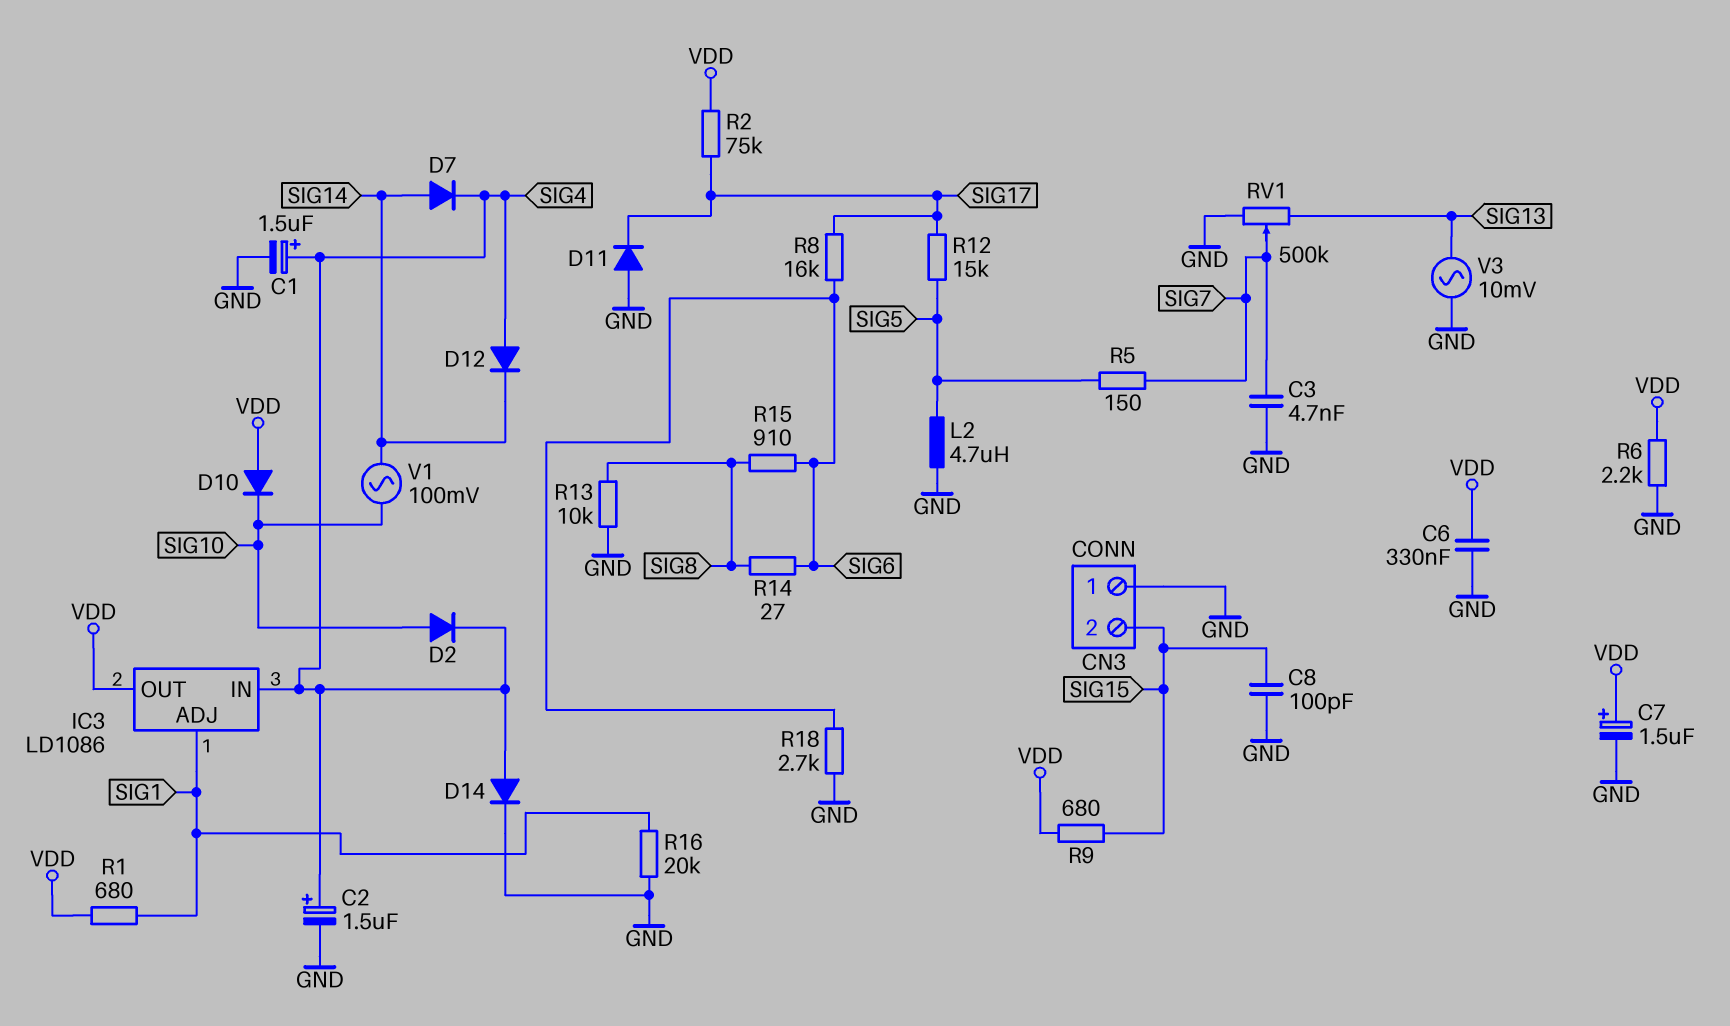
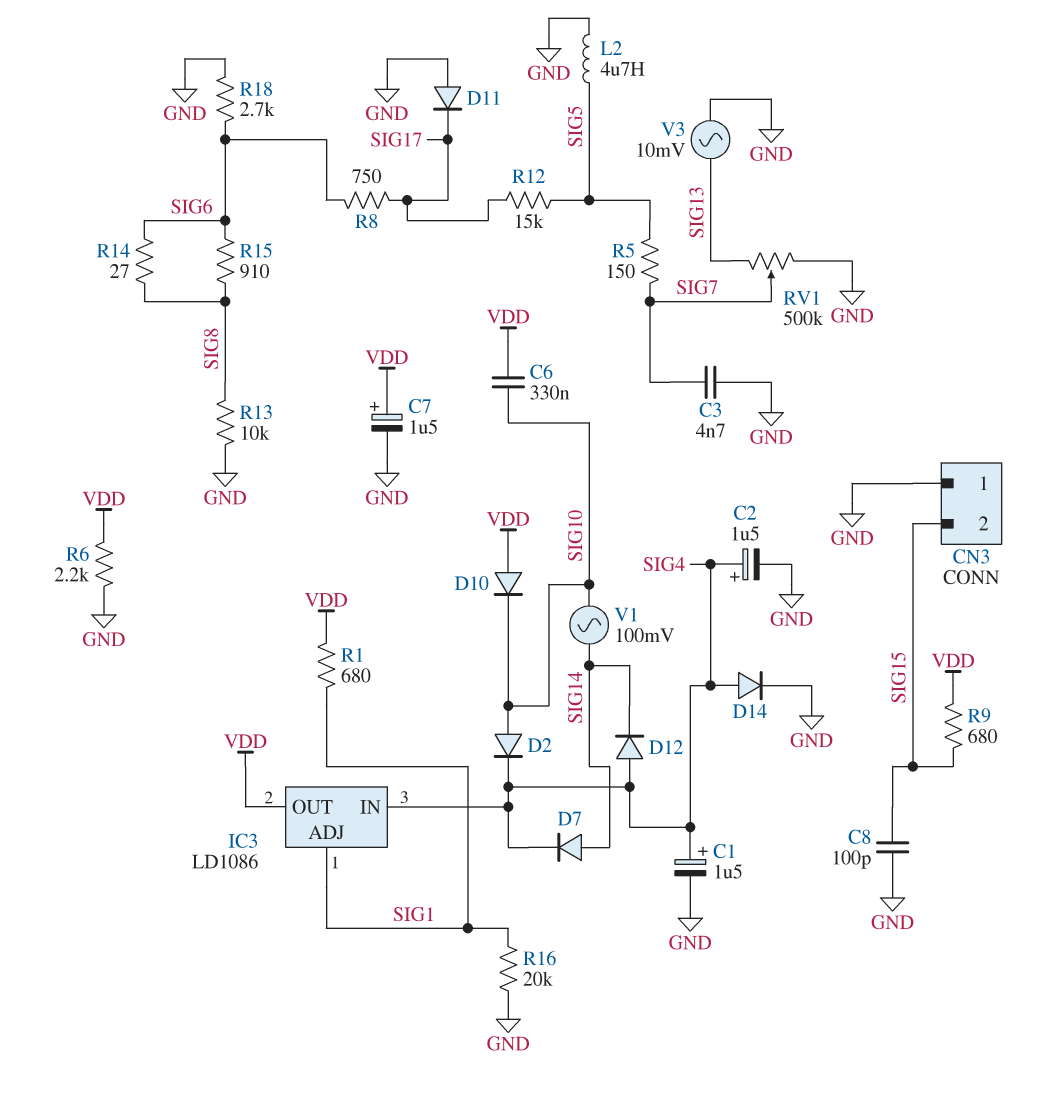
C6: 330nF (GND, VDD) -> 330nF (SIG10, VDD)
R2: 75k (SIG17, VDD) -> none
R8: 16k (SIG6, SIG17) -> 750 (SIG6, SIG17)

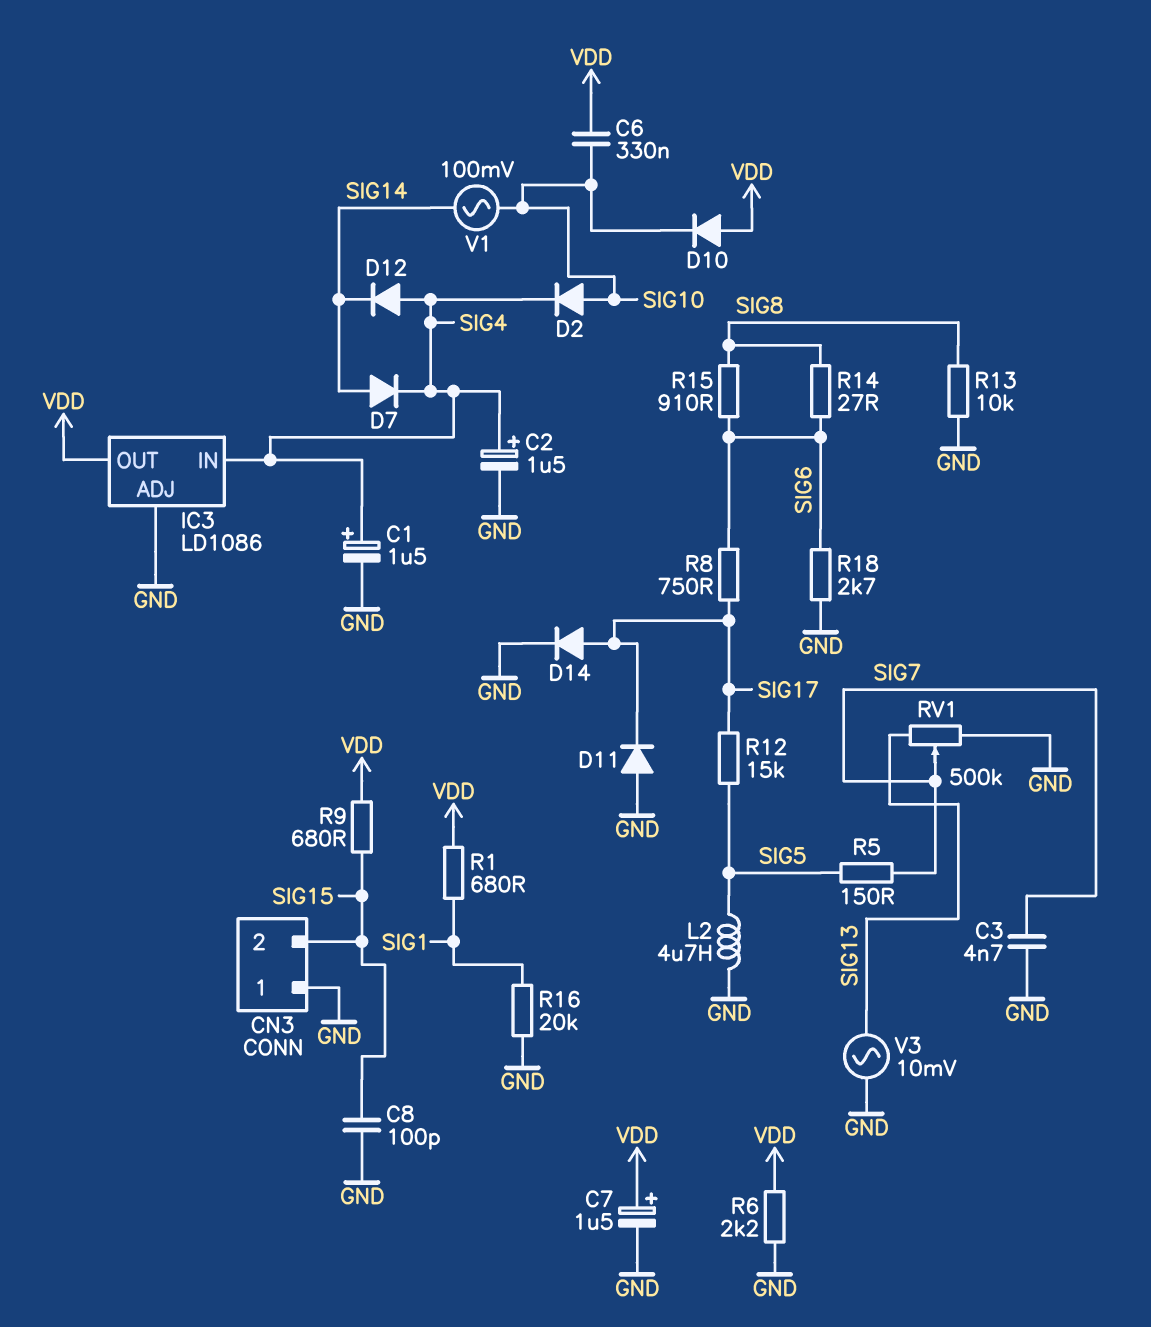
D14: diode (A SIG4, K GND) -> diode (A SIG17, K GND)
IC3 pin ADJ: SIG1 -> GND

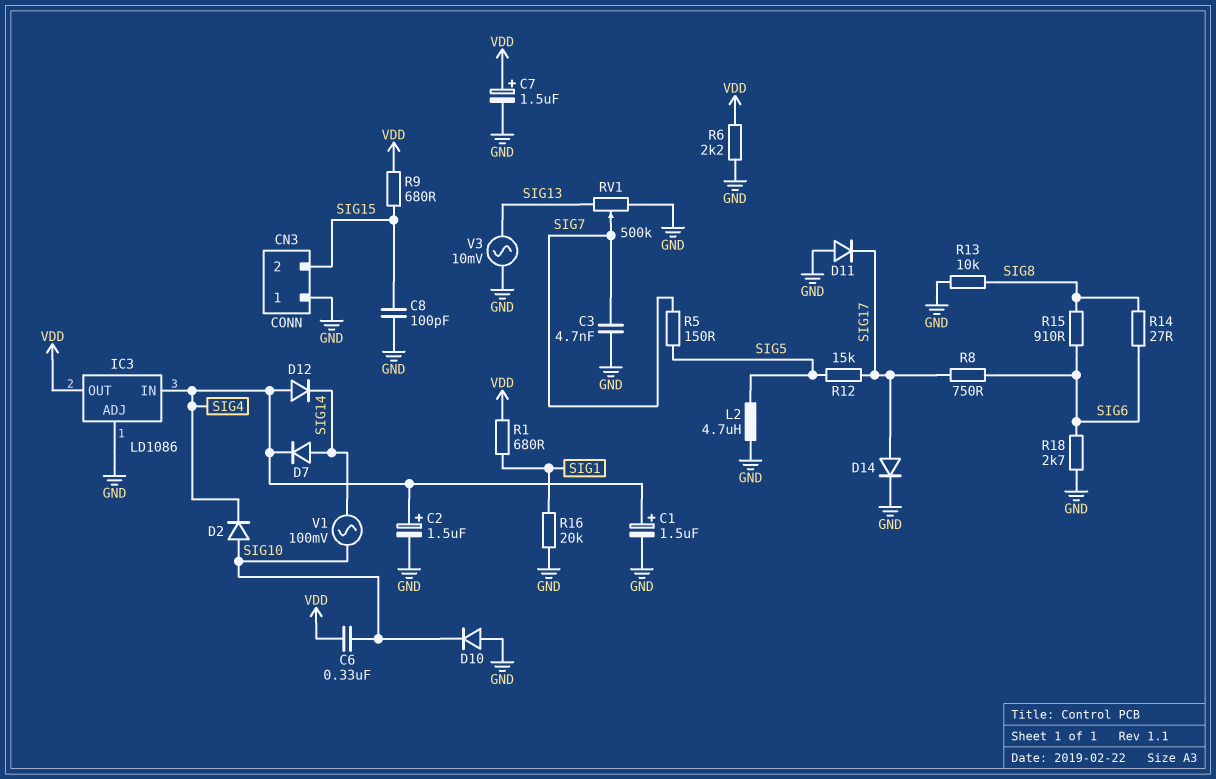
D10: diode (A VDD, K SIG10) -> diode (A GND, K SIG10)

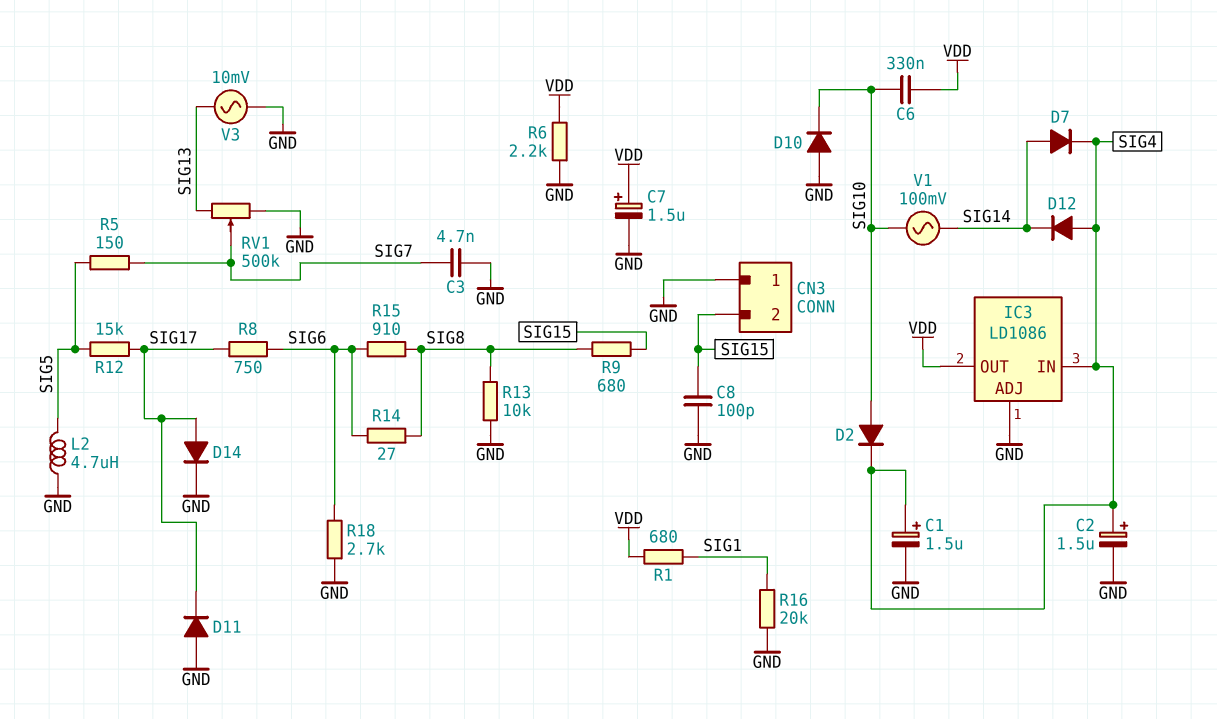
R9: 680 (SIG15, VDD) -> 680 (SIG8, SIG15)

